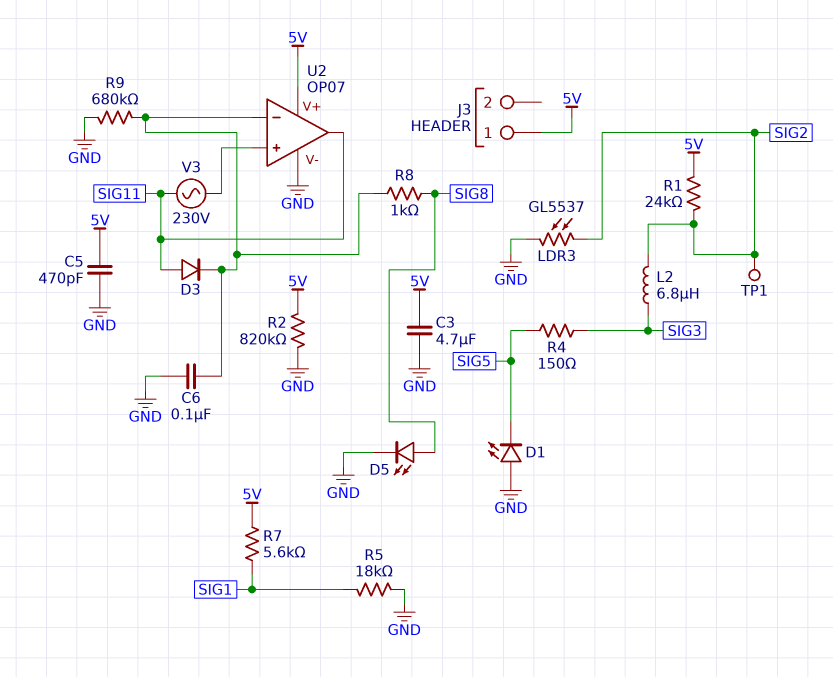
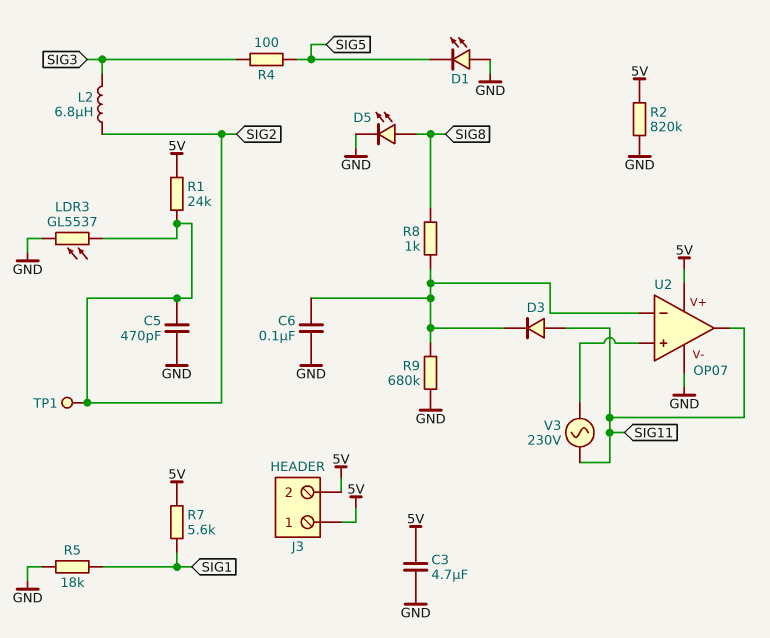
C5: 470pF (5V, GND) -> 470pF (GND, SIG2)
J3 pin 2: none -> 5V
R4: 150 (SIG3, SIG5) -> 100 (SIG3, SIG5)

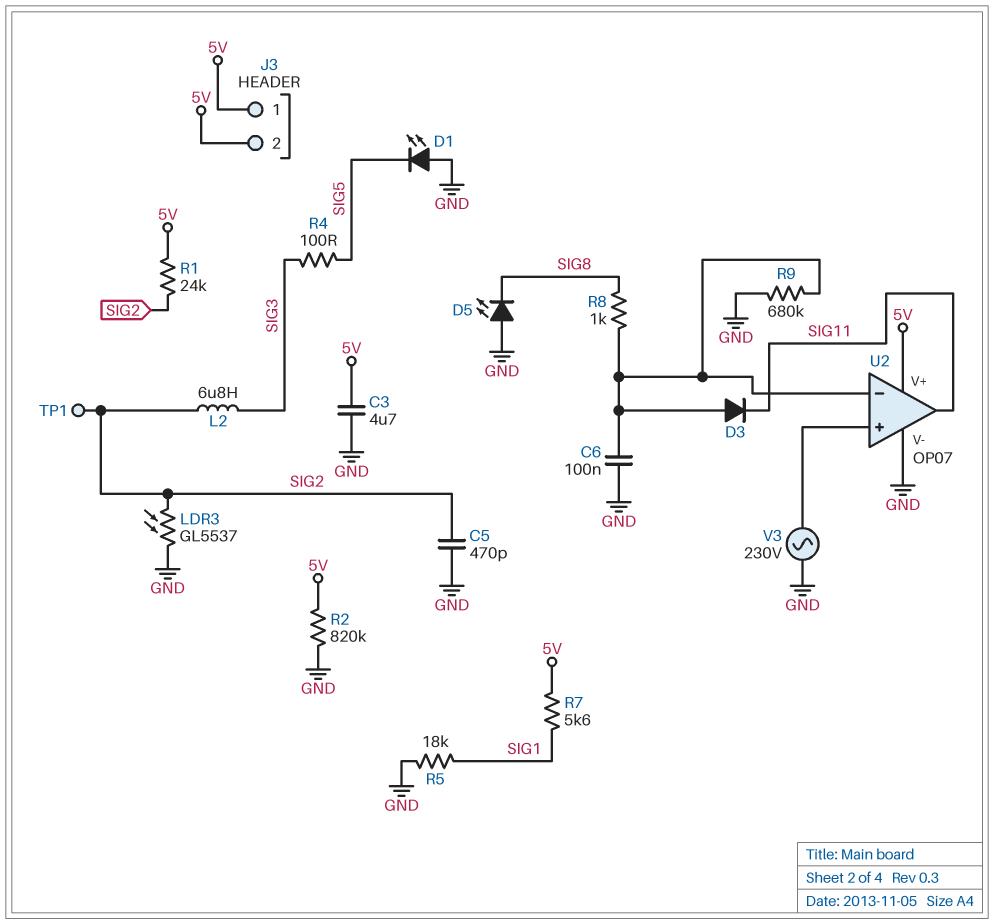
D3: diode (A SIG11, K U2/in-) -> diode (A U2/in-, K SIG11)
D5: LED (A SIG8, K GND) -> LED (A GND, K SIG8)
V3: AC 230V (SIG11, U2/in+) -> AC 230V (GND, U2/in+)

